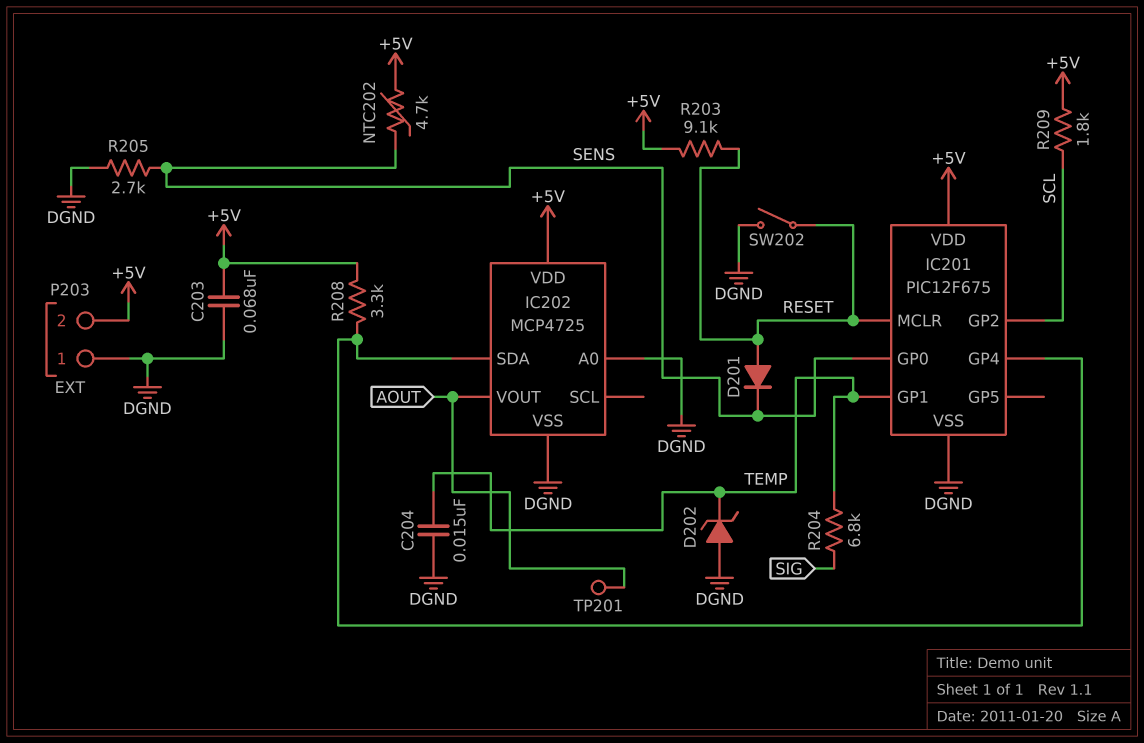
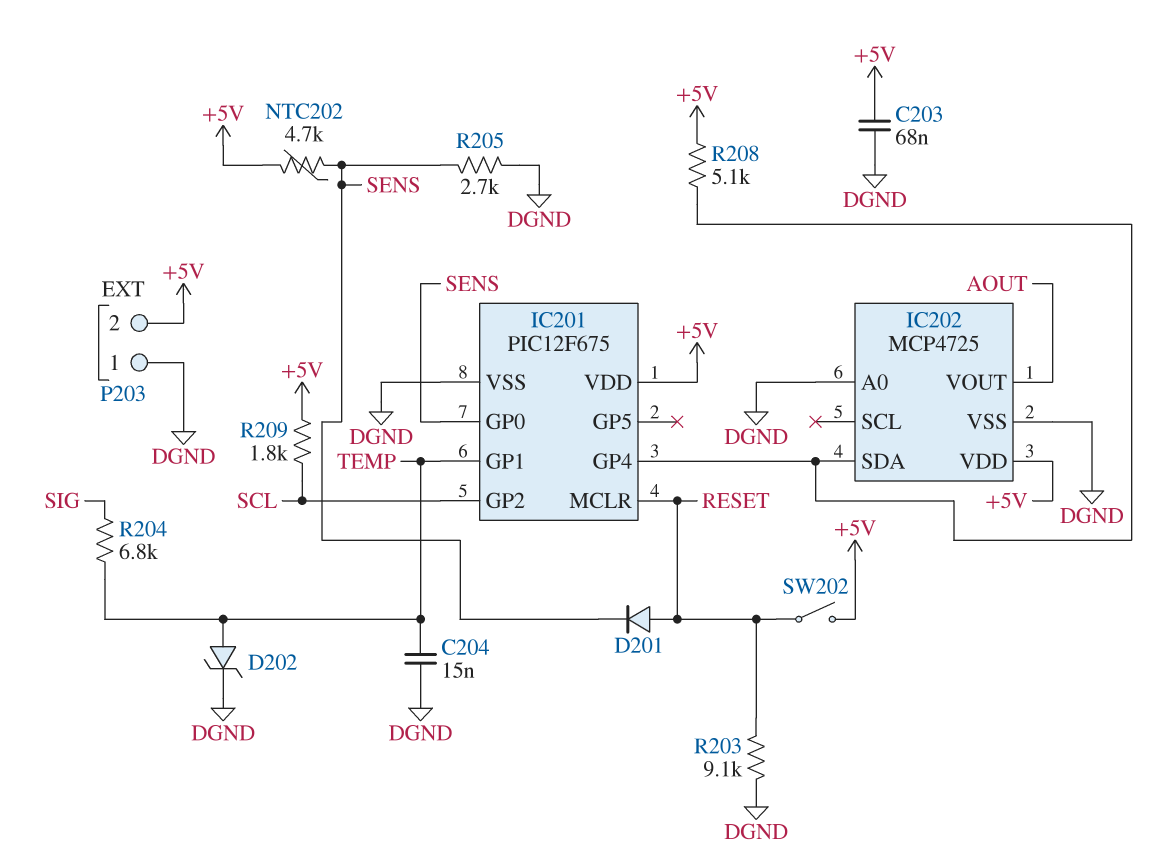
D202: zener (A DGND, K TEMP) -> zener (A TEMP, K DGND)
R203: 9.1k (+5V, RESET) -> 9.1k (DGND, RESET)
R208: 3.3k (+5V, IC201/GP4) -> 5.1k (+5V, IC201/GP4)
SW202: switch (DGND, RESET) -> switch (+5V, RESET)
TP201: test point (AOUT) -> none

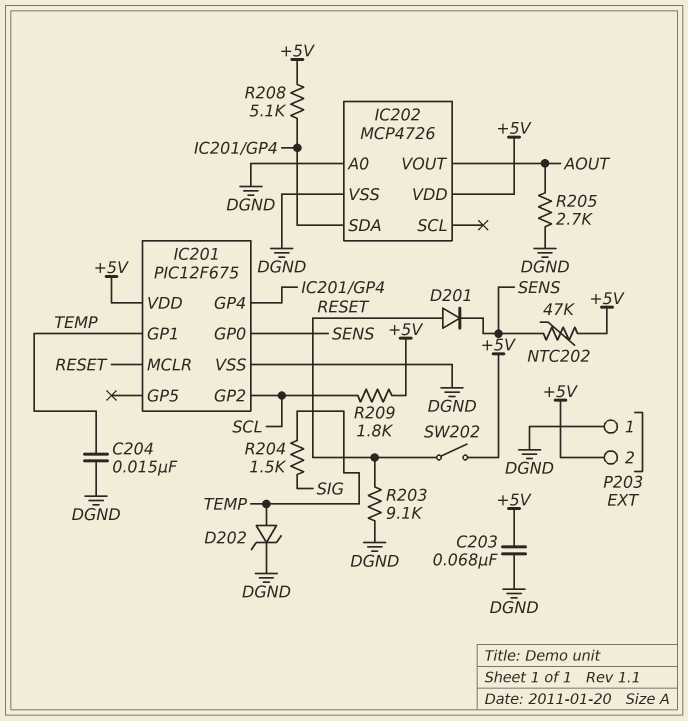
IC202: MCP4725 -> MCP4726
NTC202: 4.7k (+5V, SENS) -> 47k (+5V, SENS)
R204: 6.8k (SIG, TEMP) -> 1.5k (SIG, TEMP)
R205: 2.7k (DGND, SENS) -> 2.7k (AOUT, DGND)

